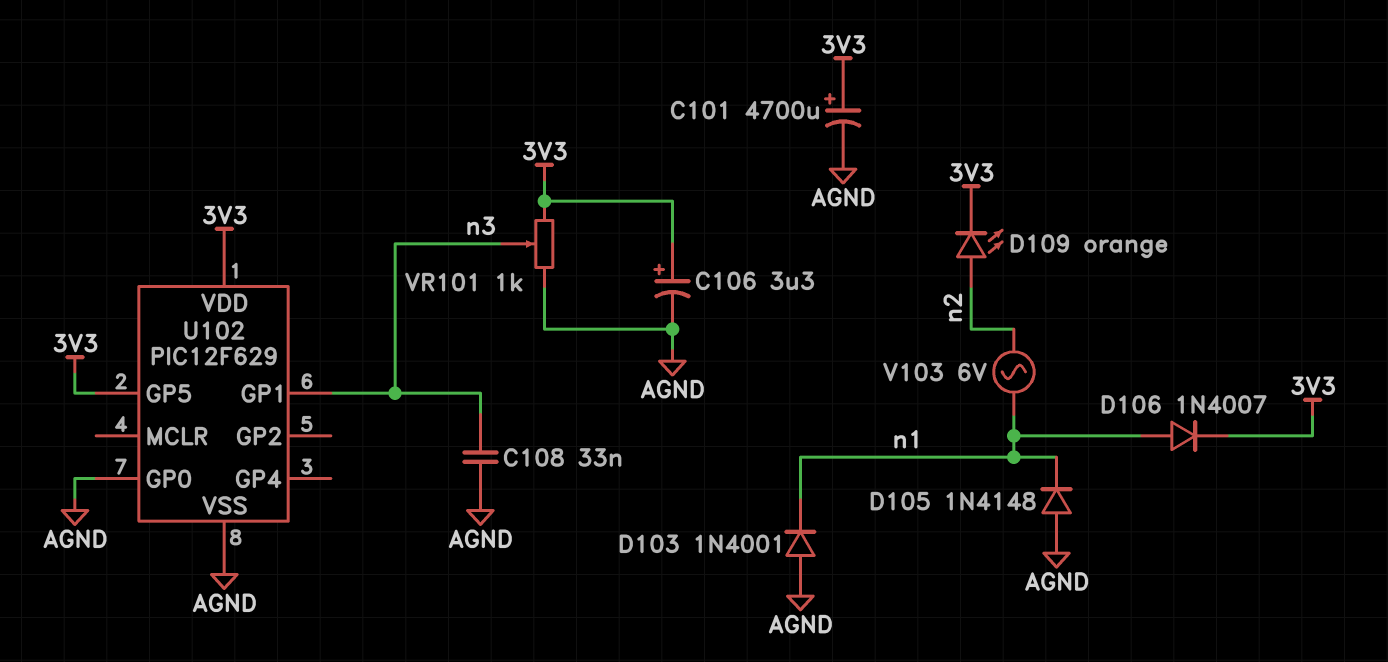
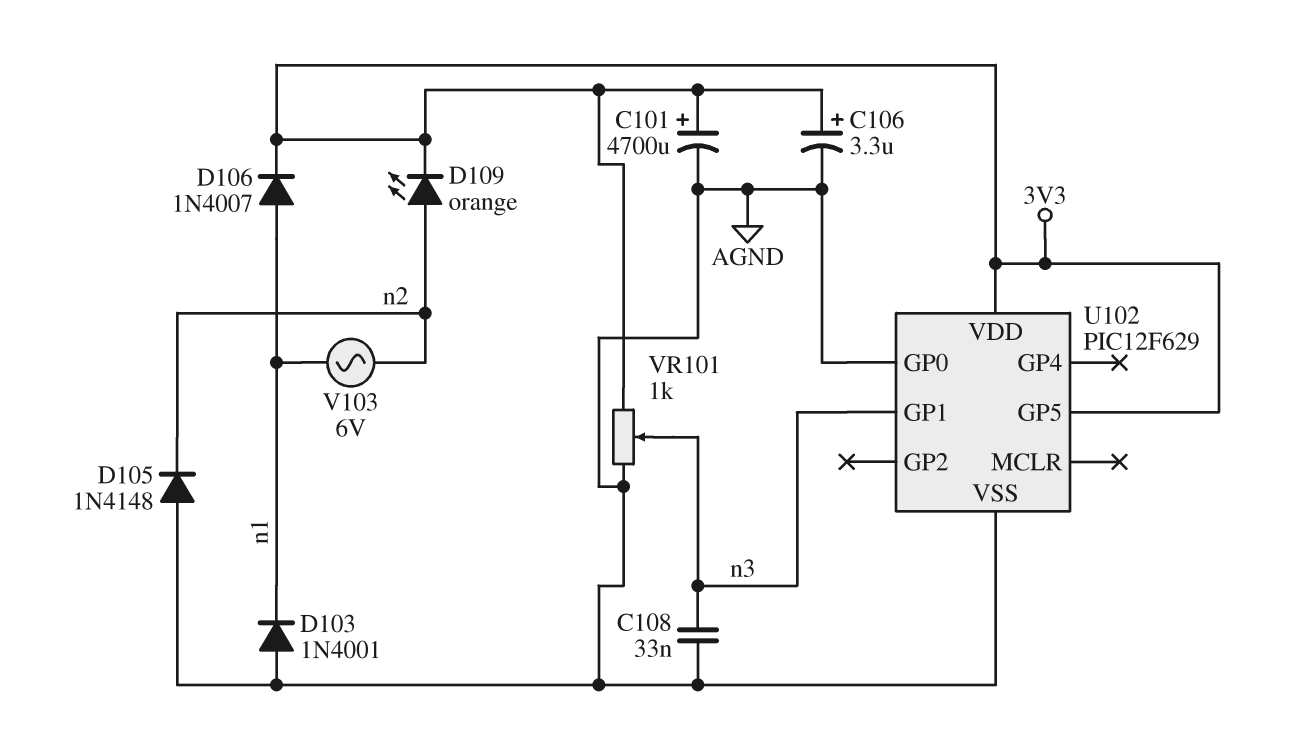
D105: diode 1N4148 (A AGND, K n1) -> diode 1N4148 (A AGND, K n2)

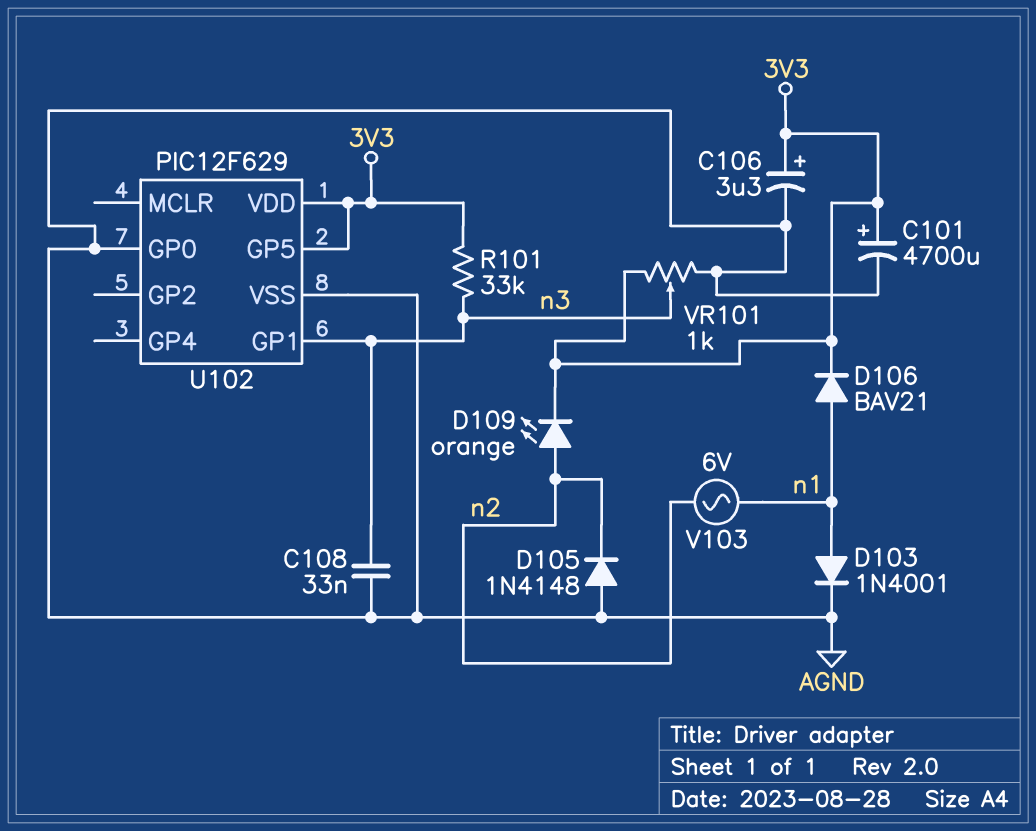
D103: diode 1N4001 (A AGND, K n1) -> diode 1N4001 (A n1, K AGND)
D106: diode 1N4007 (A n1, K 3V3) -> diode BAV21 (A n1, K 3V3)
R101: none -> 33k (3V3, n3)

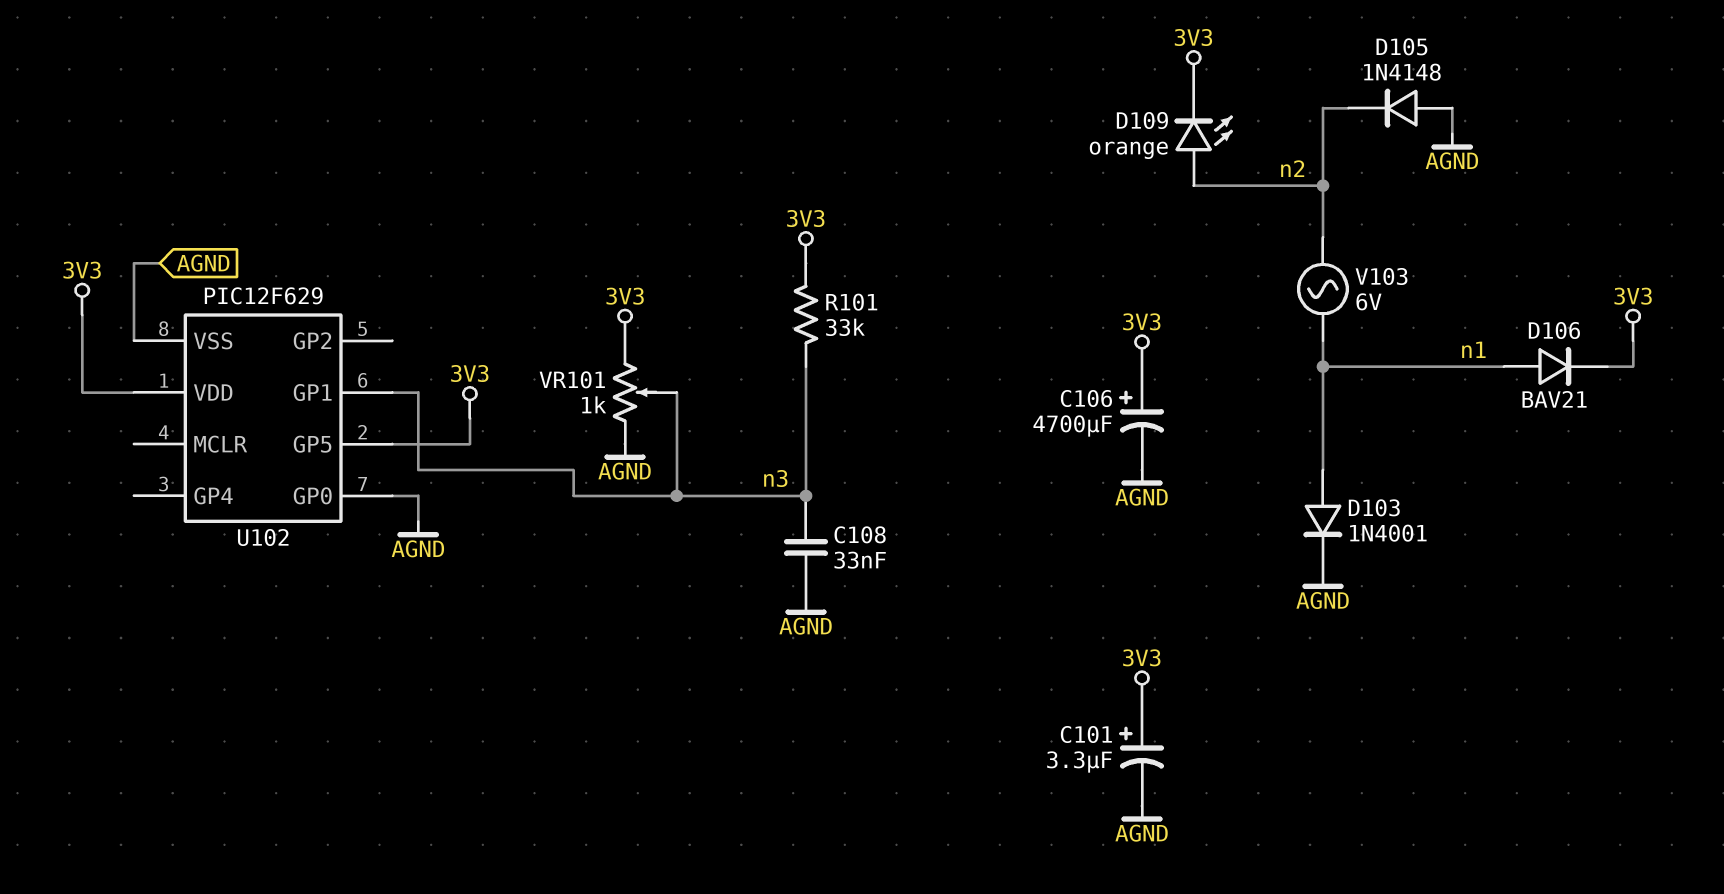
C101: 4700uF (plus 3V3, minus AGND) -> 3.3uF (plus 3V3, minus AGND)
C106: 3.3uF (plus 3V3, minus AGND) -> 4700uF (plus 3V3, minus AGND)

